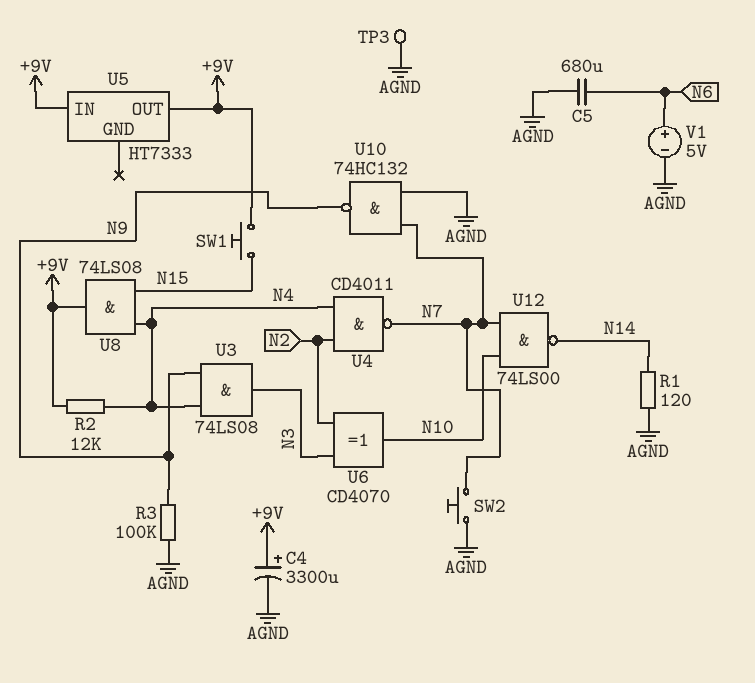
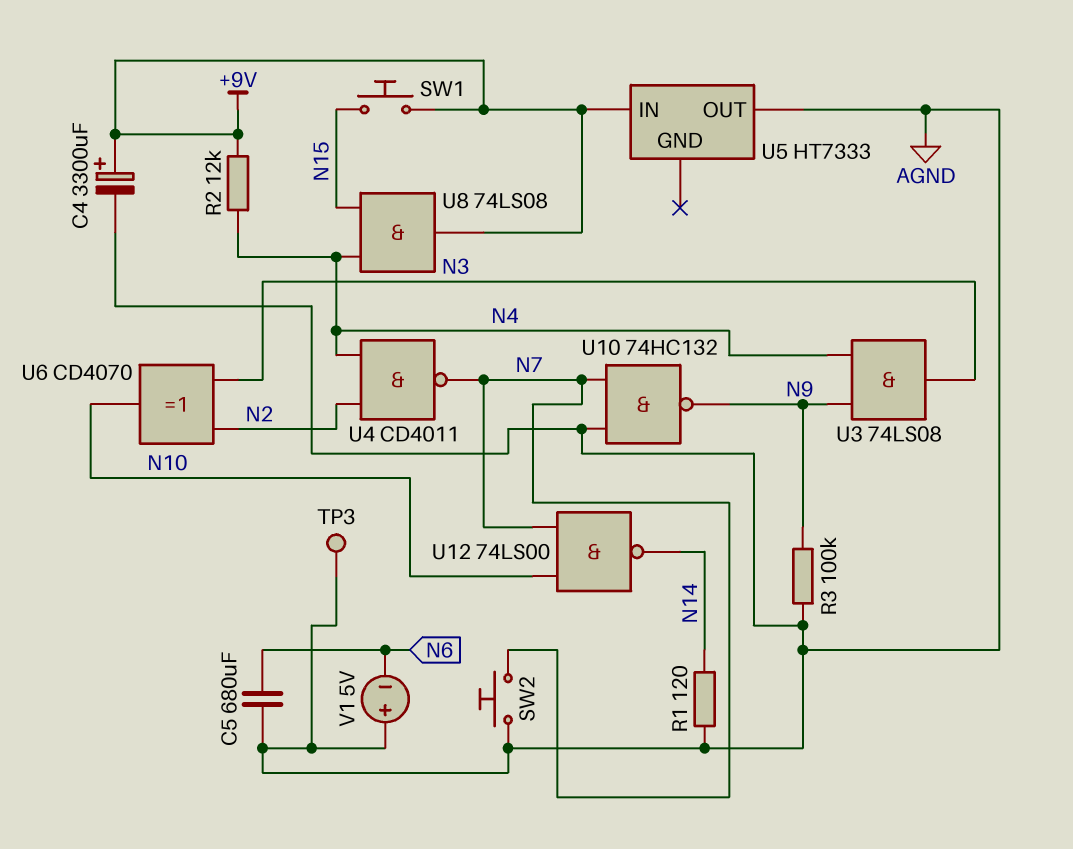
U5 pin OUT: +9V -> AGND
V1: 5V (plus N6, minus AGND) -> 5V (plus AGND, minus N6)

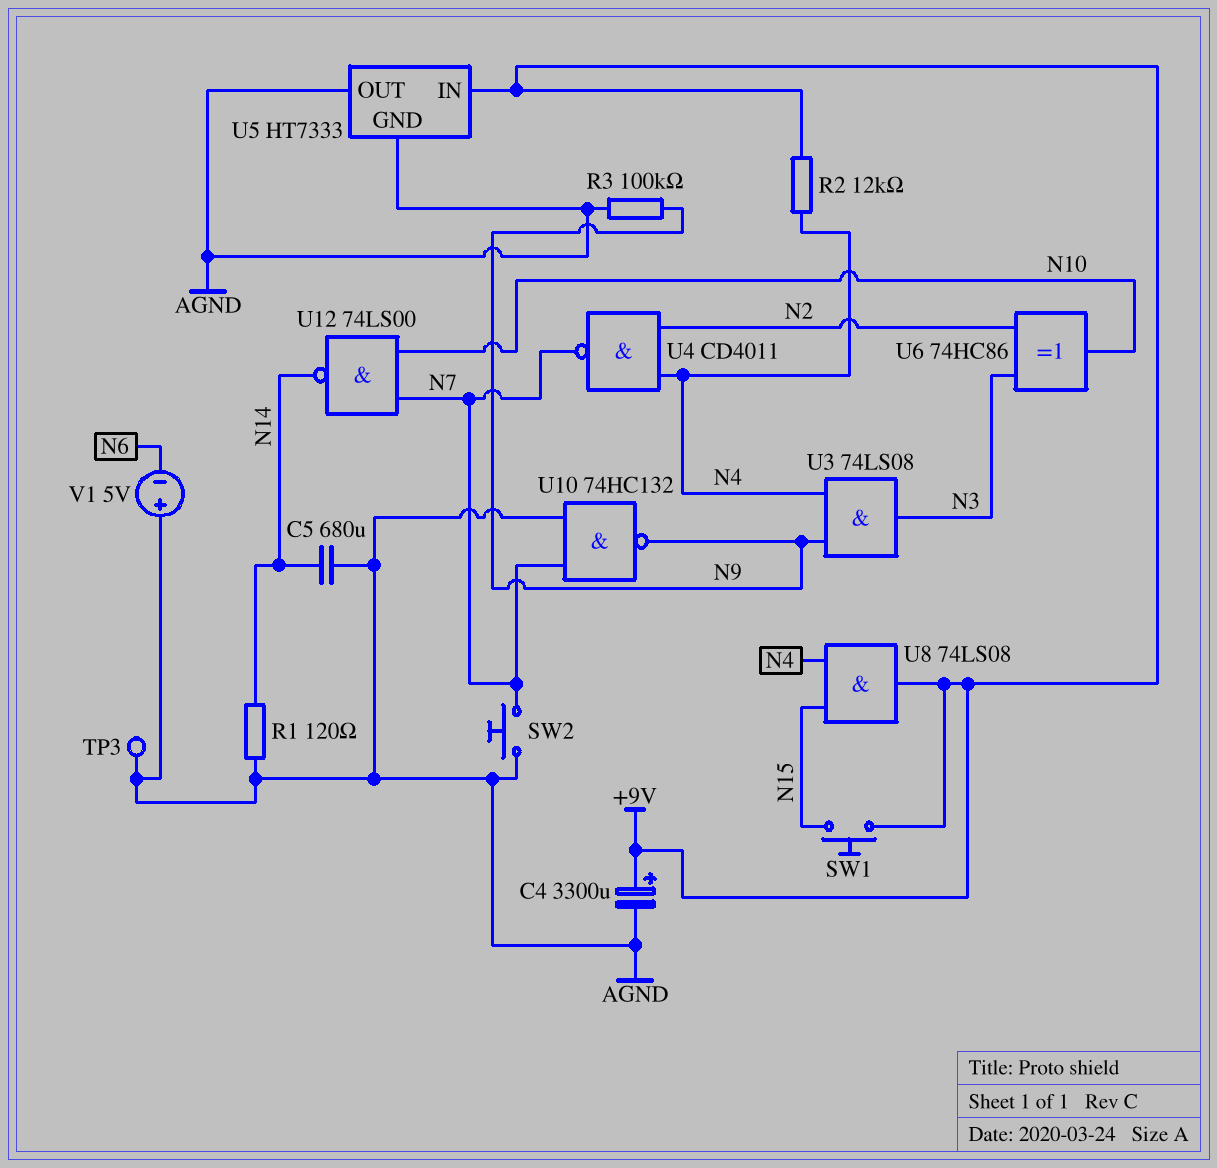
C5: 680uF (AGND, N6) -> 680uF (AGND, N14)
U5 pin GND: none -> AGND
U6: XOR CD4070 (in N2, in N3, out N10) -> XOR 74HC86 (in N2, in N3, out N10)

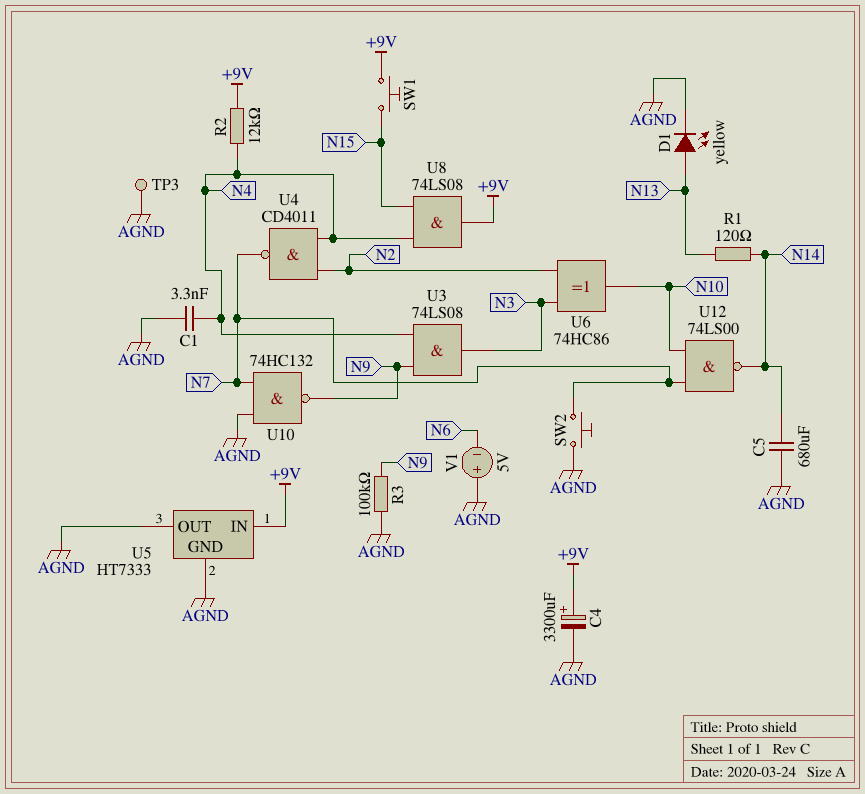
C1: none -> 3.3nF (AGND, N4)
D1: none -> LED yellow (A N13, K AGND)
R1: 120 (AGND, N14) -> 120 (N13, N14)

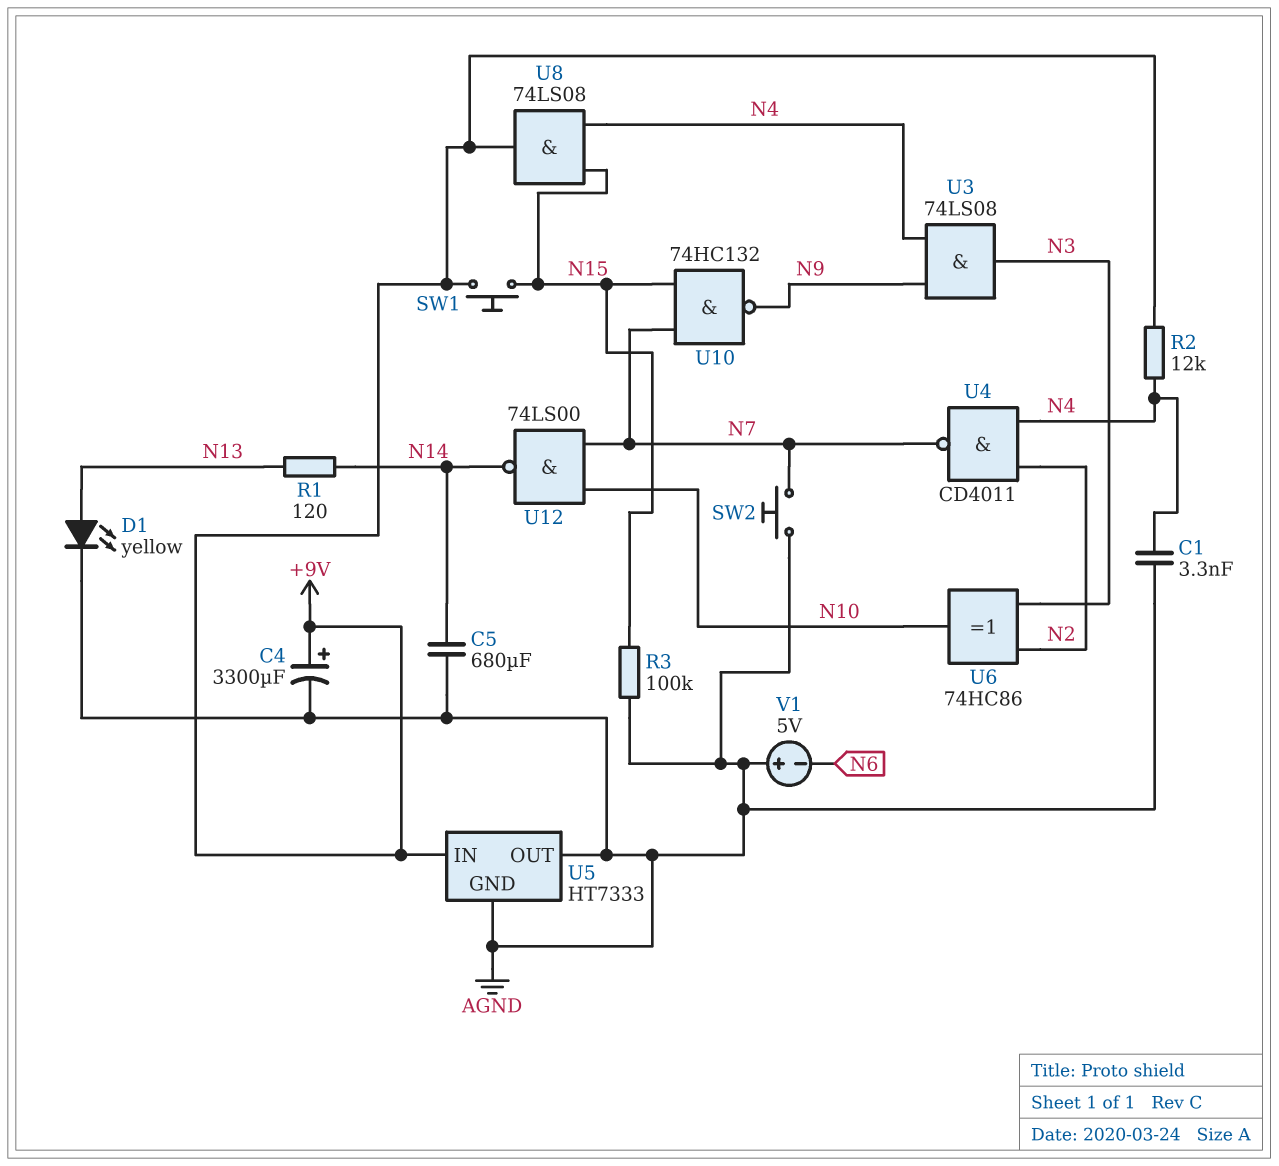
R3: 100k (AGND, N9) -> 100k (AGND, N15)
TP3: test point (AGND) -> none
U10: NAND 74HC132 (in AGND, in N7, out N9) -> NAND 74HC132 (in N7, in N15, out N9)

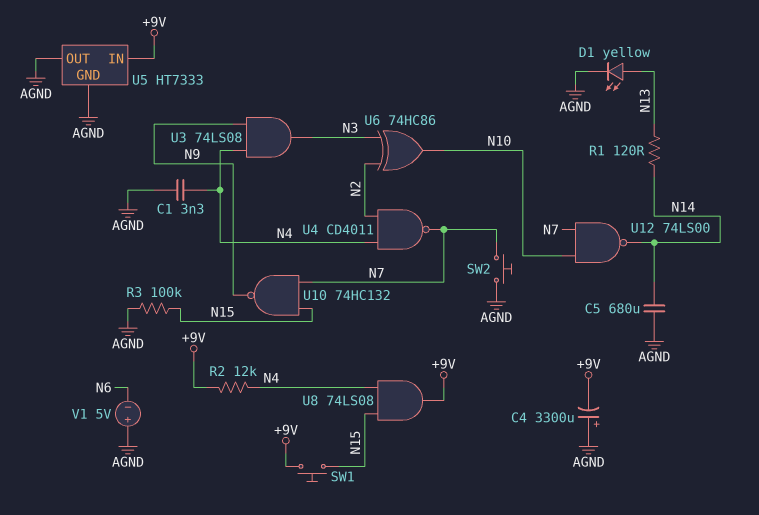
C4: 3300uF (plus +9V, minus AGND) -> 3300uF (plus AGND, minus +9V)

